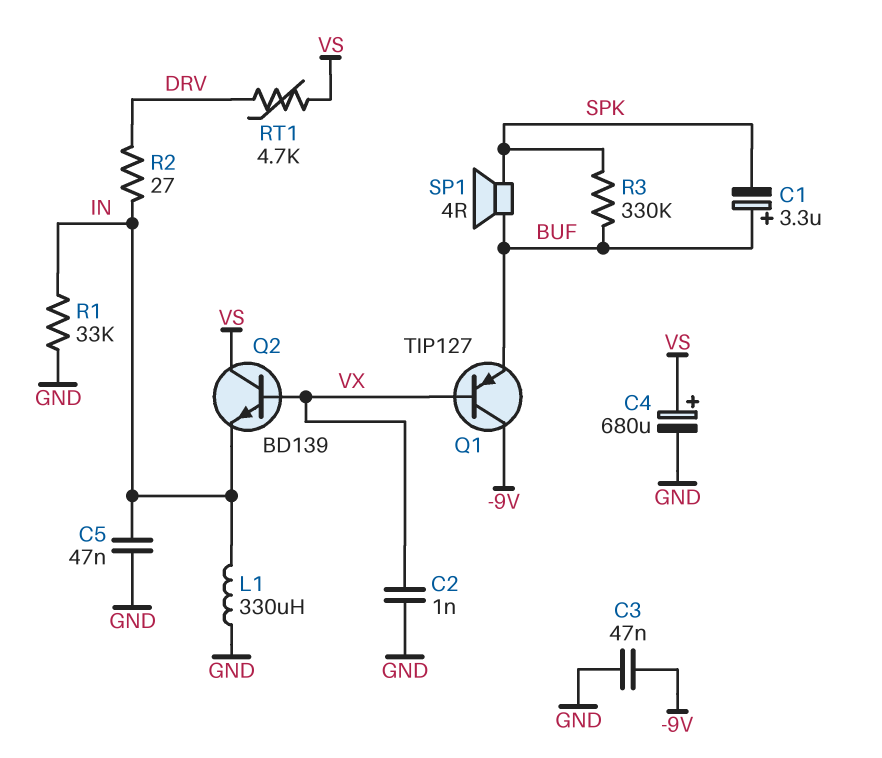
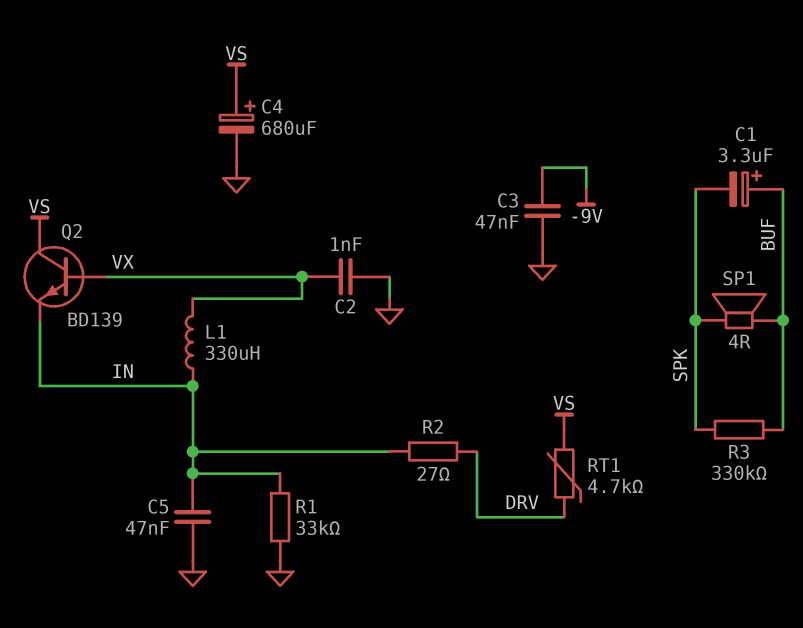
L1: 330uH (GND, IN) -> 330uH (IN, VX)
Q1: PNP TIP127 (B VX, C -9V, E BUF) -> none

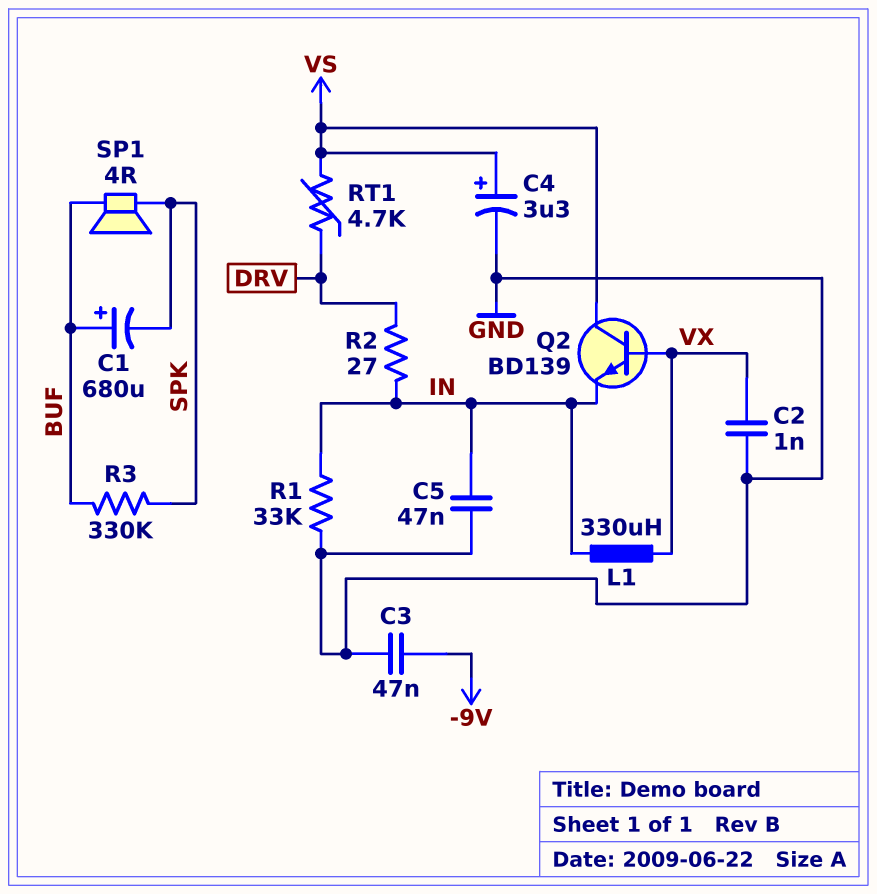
C1: 3.3uF (plus BUF, minus SPK) -> 680uF (plus BUF, minus SPK)
C4: 680uF (plus VS, minus GND) -> 3.3uF (plus VS, minus GND)

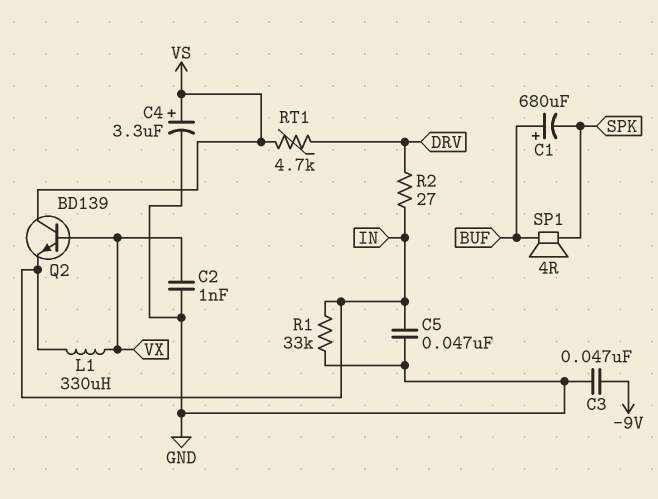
R3: 330k (BUF, SPK) -> none

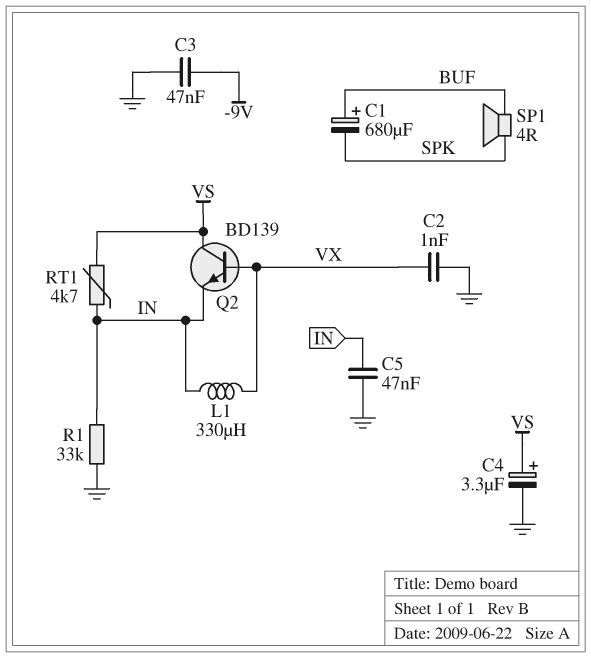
R2: 27 (DRV, IN) -> none
RT1: 4.7k (DRV, VS) -> 4.7k (IN, VS)

